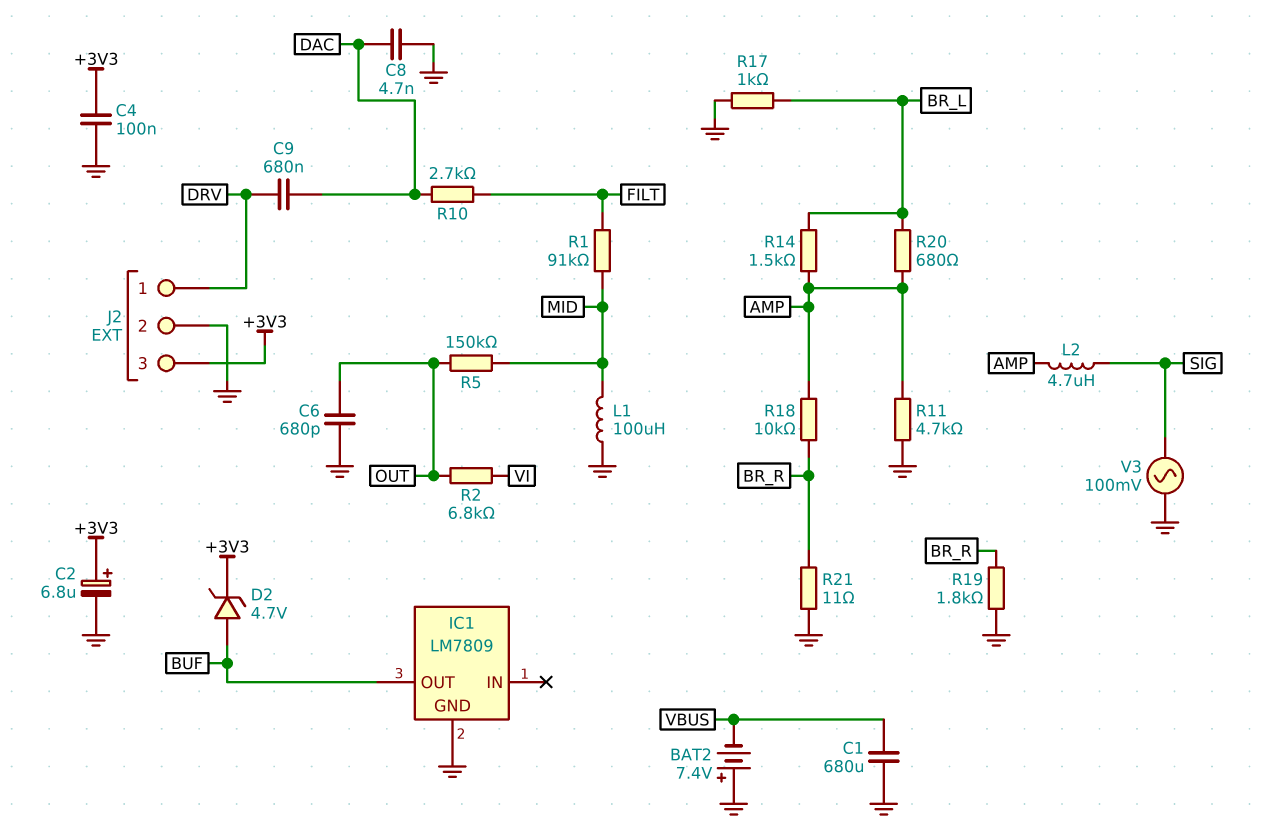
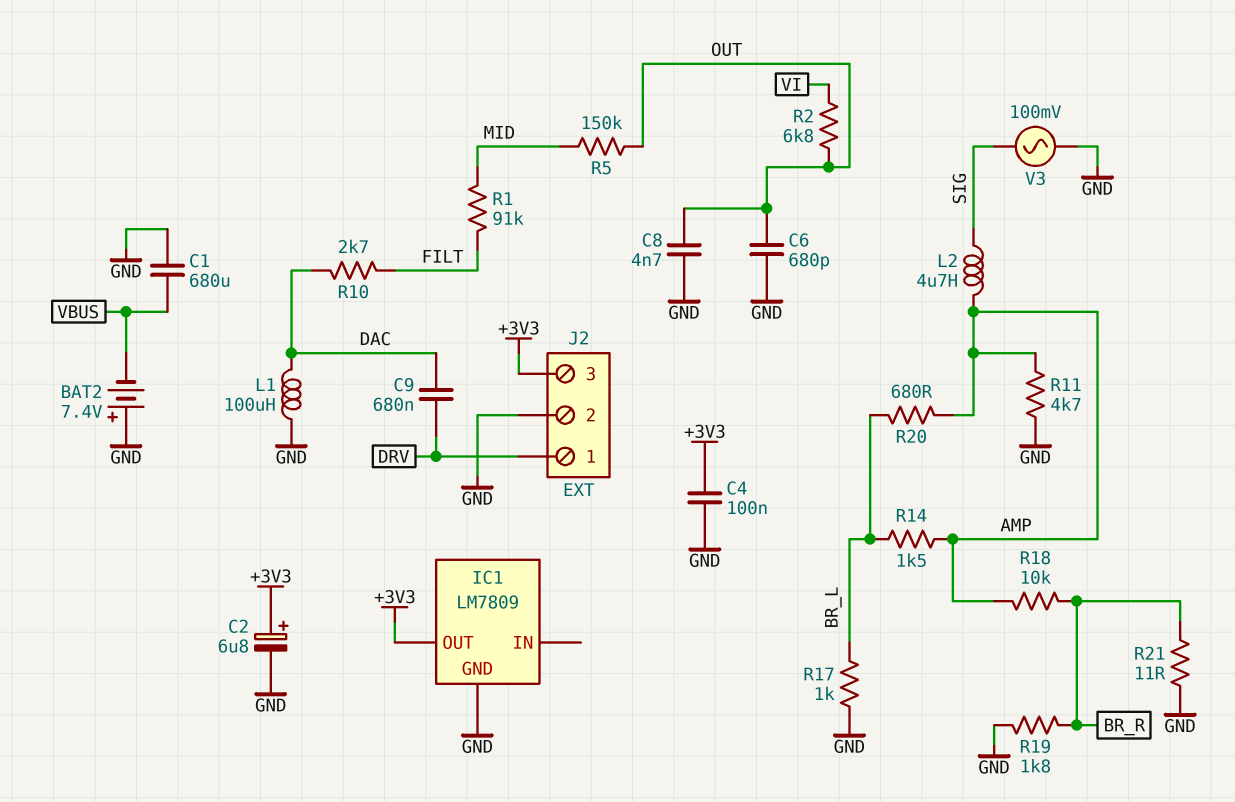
C8: 4.7nF (DAC, GND) -> 4.7nF (GND, OUT)
D2: zener 4.7V (A BUF, K +3V3) -> none
IC1 pin OUT: BUF -> +3V3
L1: 100uH (GND, MID) -> 100uH (DAC, GND)

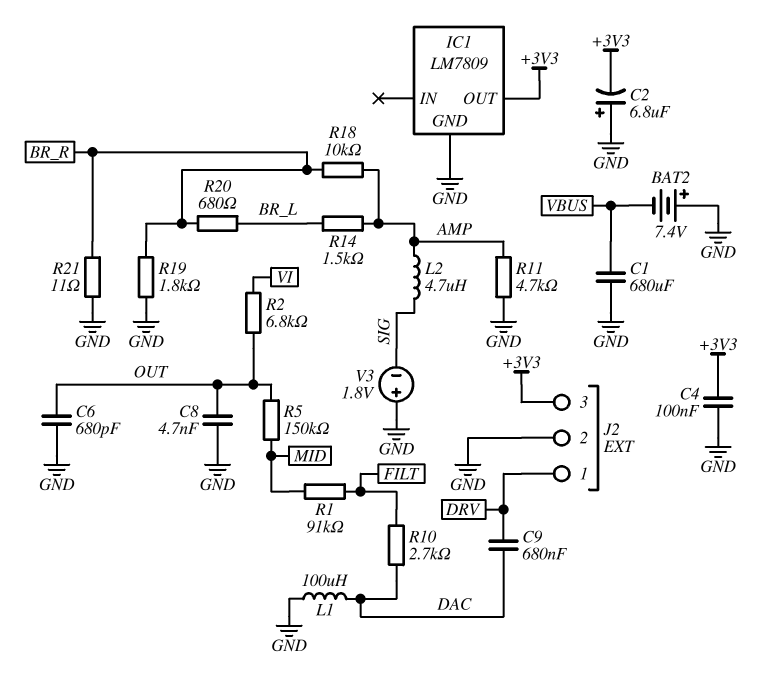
C2: 6.8uF (plus +3V3, minus GND) -> 6.8uF (plus GND, minus +3V3)
R17: 1k (BR_L, GND) -> none
R20: 680 (AMP, BR_L) -> 680 (BR_L, BR_R)
V3: AC 100mV (GND, SIG) -> 1.8V (plus GND, minus SIG)

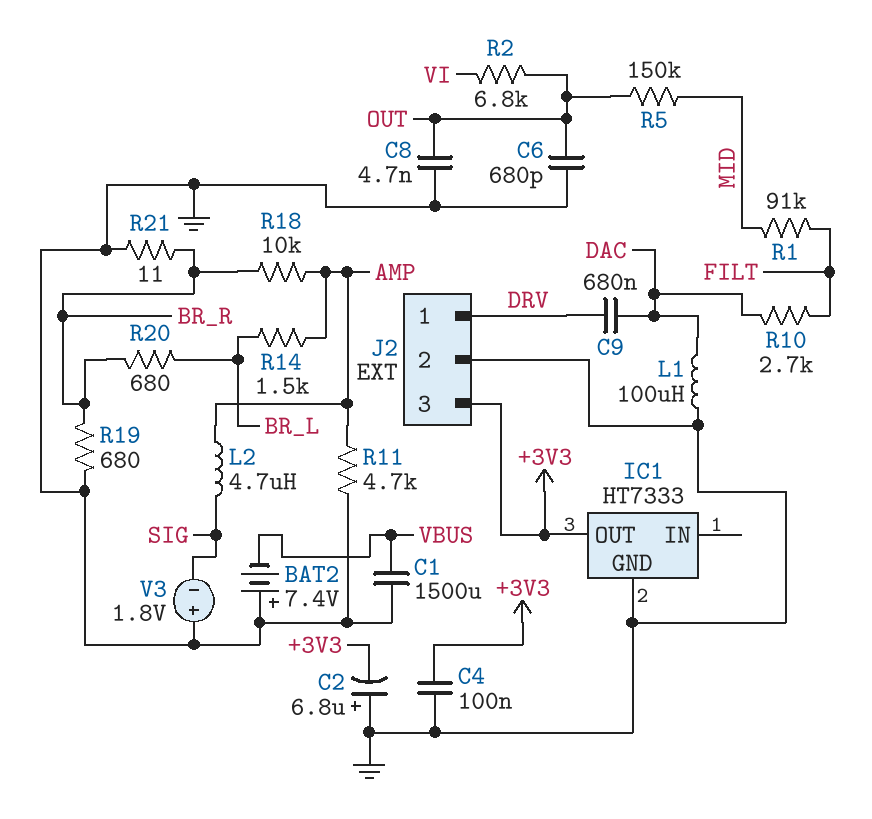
C1: 680uF (GND, VBUS) -> 1500uF (GND, VBUS)
IC1: LM7809 -> HT7333
R19: 1.8k (BR_R, GND) -> 680 (BR_R, GND)

